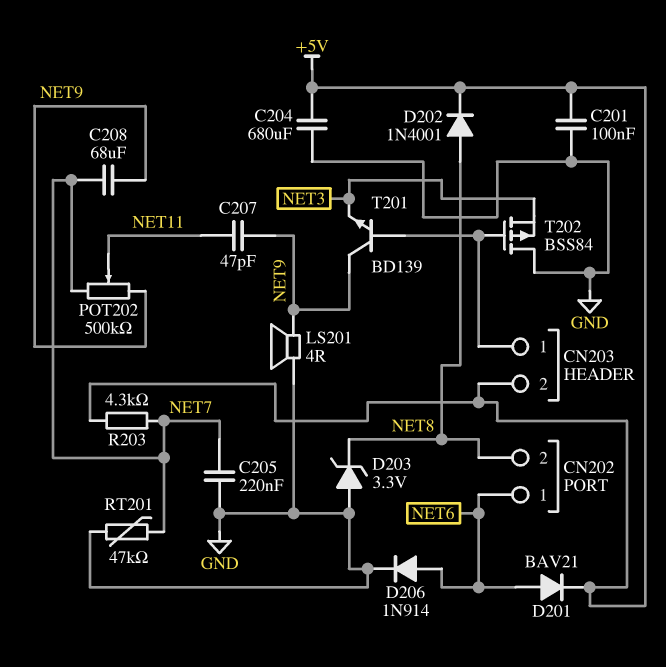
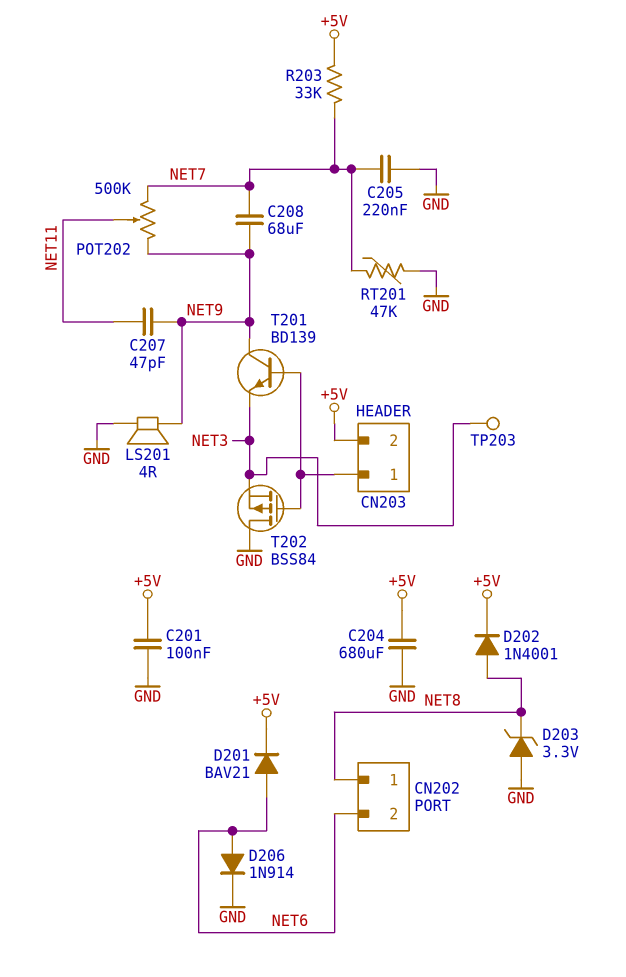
CN202 pin 1: NET6 -> NET8
CN202 pin 2: NET8 -> NET6
R203: 4.3k (+5V, NET7) -> 33k (+5V, NET7)
TP203: none -> test point (NET3)

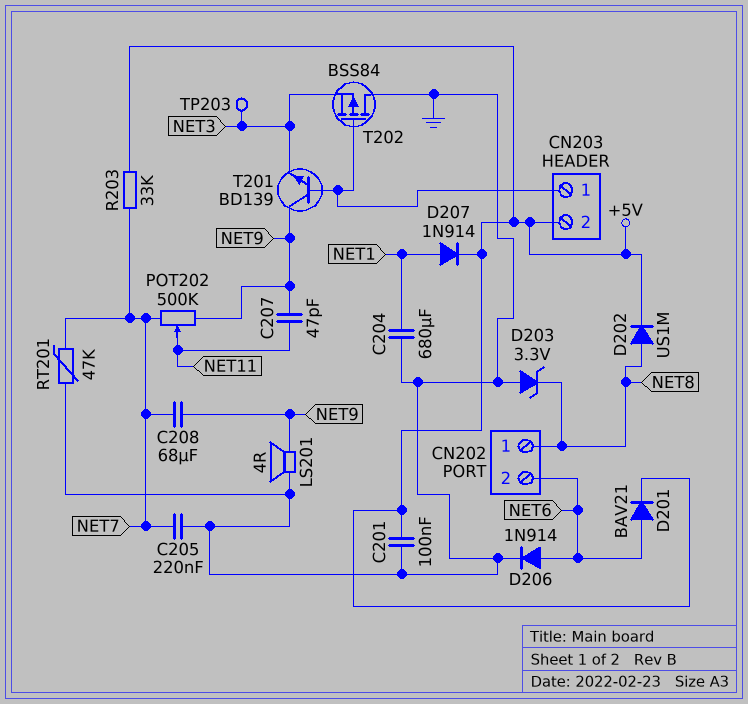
C204: 680uF (+5V, GND) -> 680uF (GND, NET1)
D202: diode 1N4001 (A NET8, K +5V) -> diode US1M (A NET8, K +5V)
D207: none -> diode 1N914 (A NET1, K +5V)

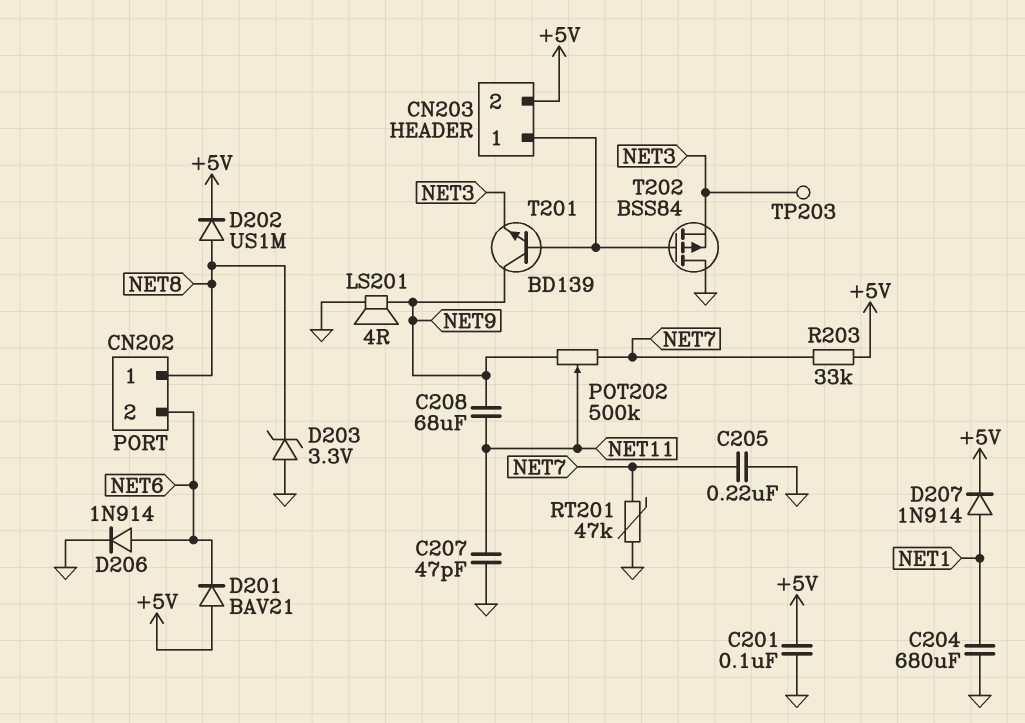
C207: 47pF (NET9, NET11) -> 47pF (GND, NET11)
C208: 68uF (NET7, NET9) -> 68uF (NET9, NET11)
D201: diode BAV21 (A NET6, K +5V) -> diode BAV21 (A +5V, K NET6)

